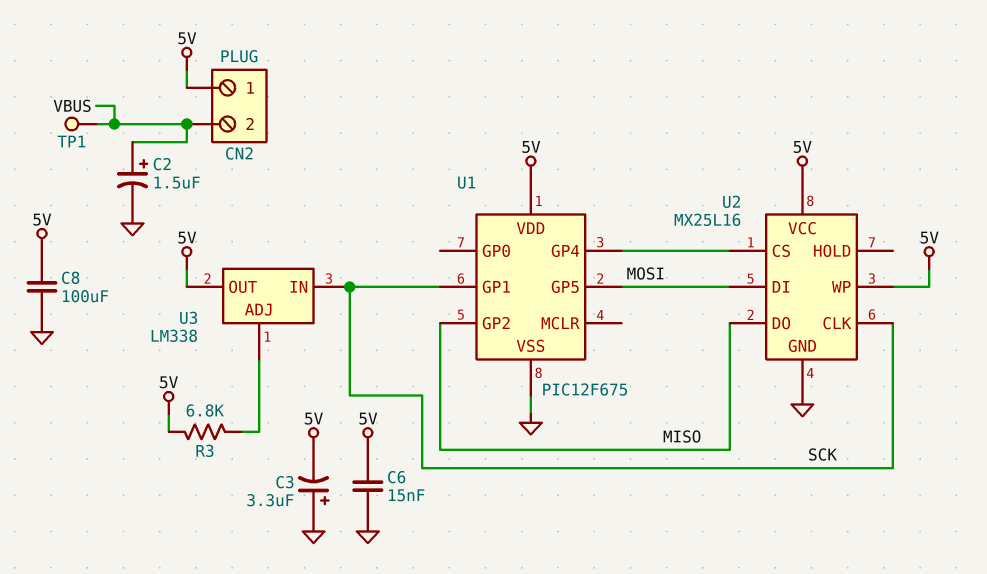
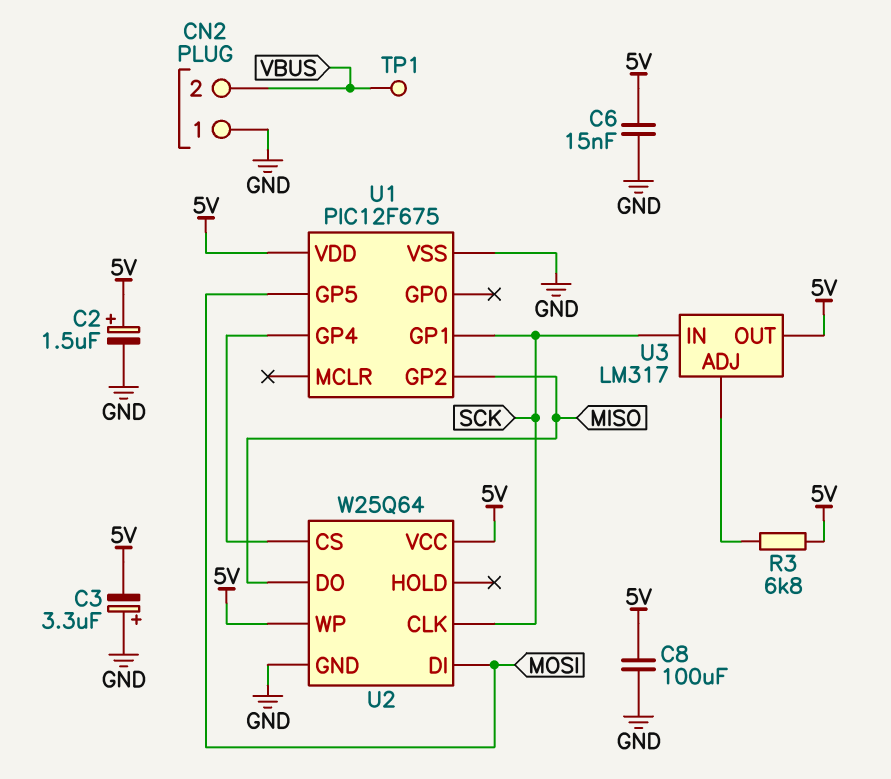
C2: 1.5uF (plus VBUS, minus GND) -> 1.5uF (plus 5V, minus GND)
CN2 pin 1: 5V -> GND
U2: MX25L16 -> W25Q64
U3: LM338 -> LM317

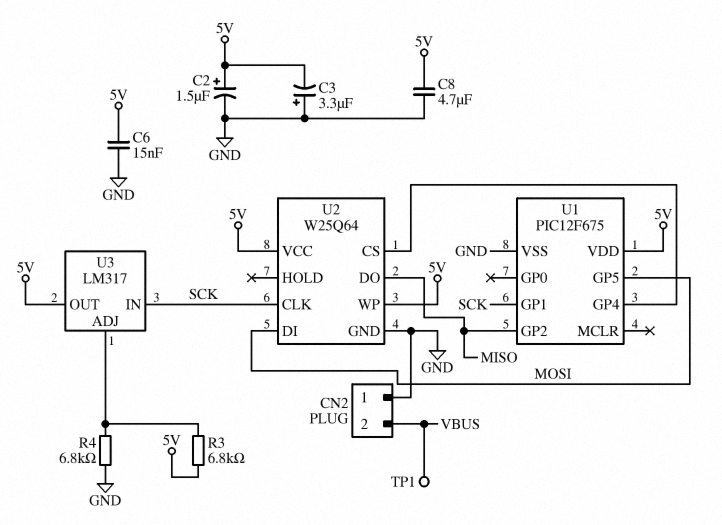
C8: 100uF (5V, GND) -> 4.7uF (5V, GND)
R4: none -> 6.8k (GND, U3/ADJ)

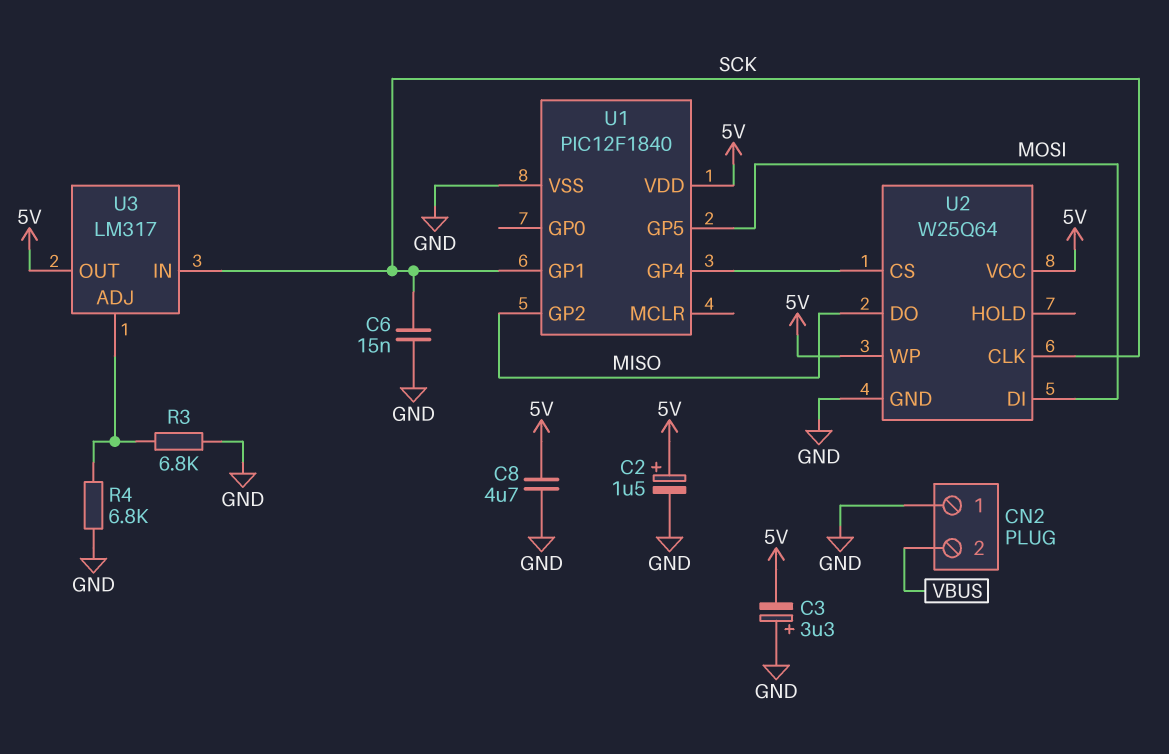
C6: 15nF (5V, GND) -> 15nF (GND, SCK)
R3: 6.8k (5V, U3/ADJ) -> 6.8k (GND, U3/ADJ)
TP1: test point (VBUS) -> none
U1: PIC12F675 -> PIC12F1840

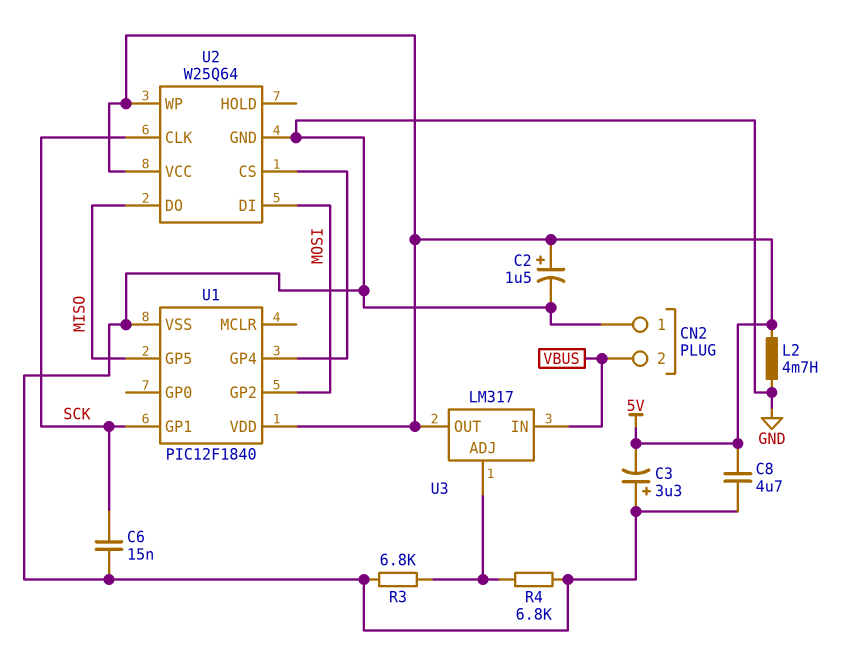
L2: none -> 4.7mH (5V, GND)
U1 pin GP2: MISO -> MOSI
U1 pin GP5: MOSI -> MISO
U3 pin IN: SCK -> VBUS

